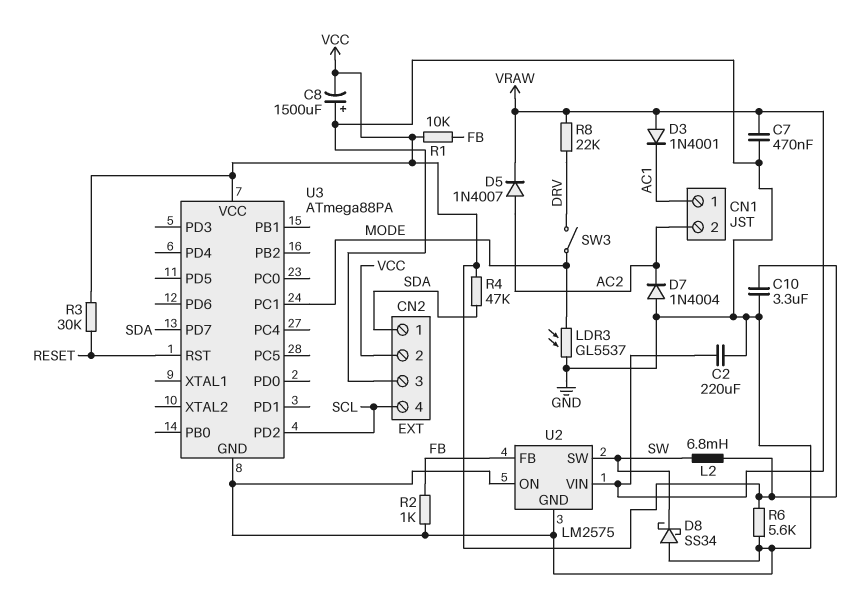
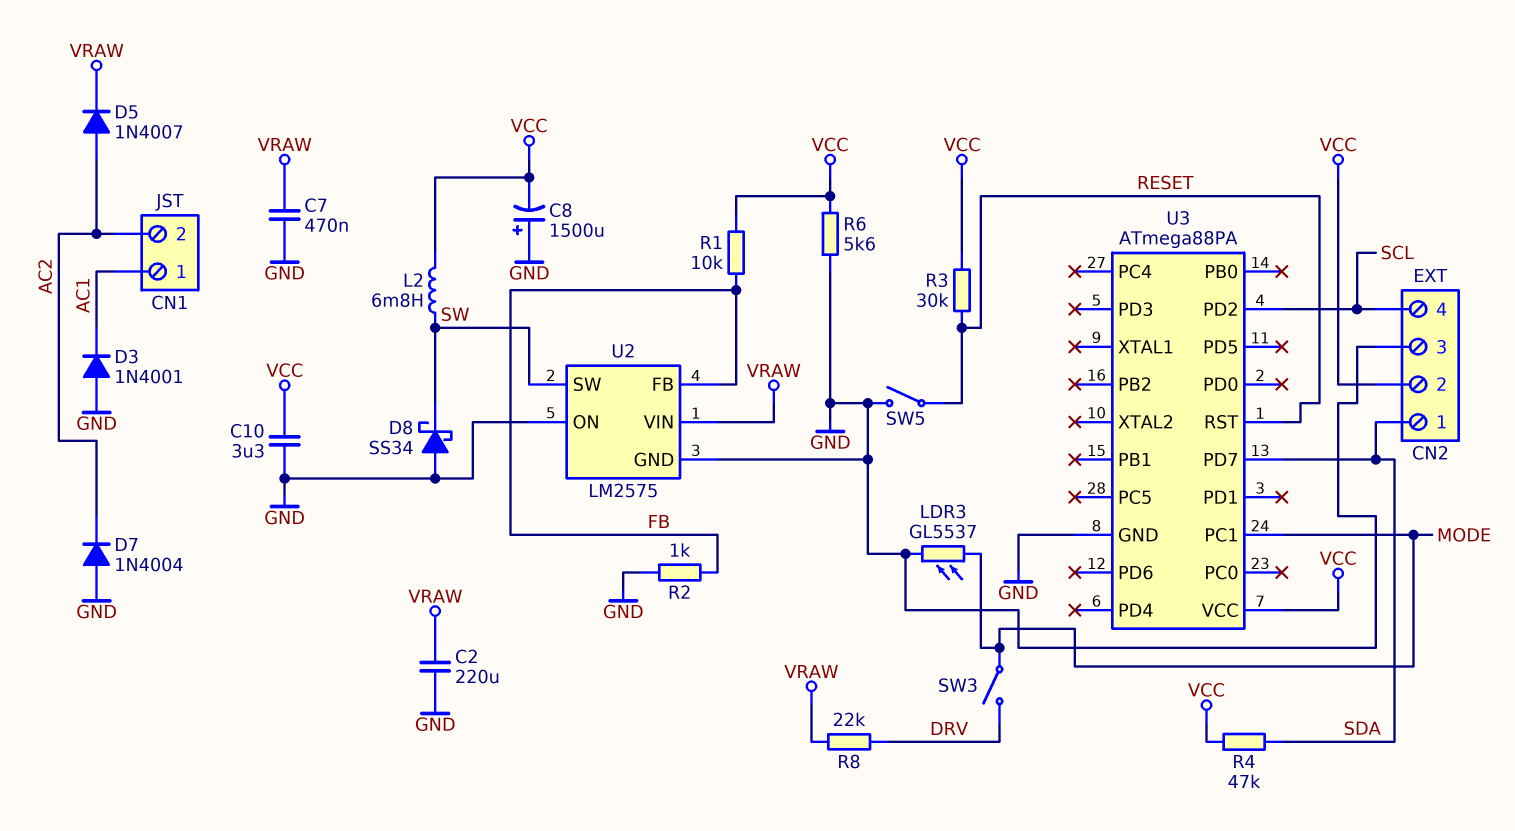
D3: diode 1N4001 (A VRAW, K AC1) -> diode 1N4001 (A GND, K AC1)
SW5: none -> switch (GND, RESET)

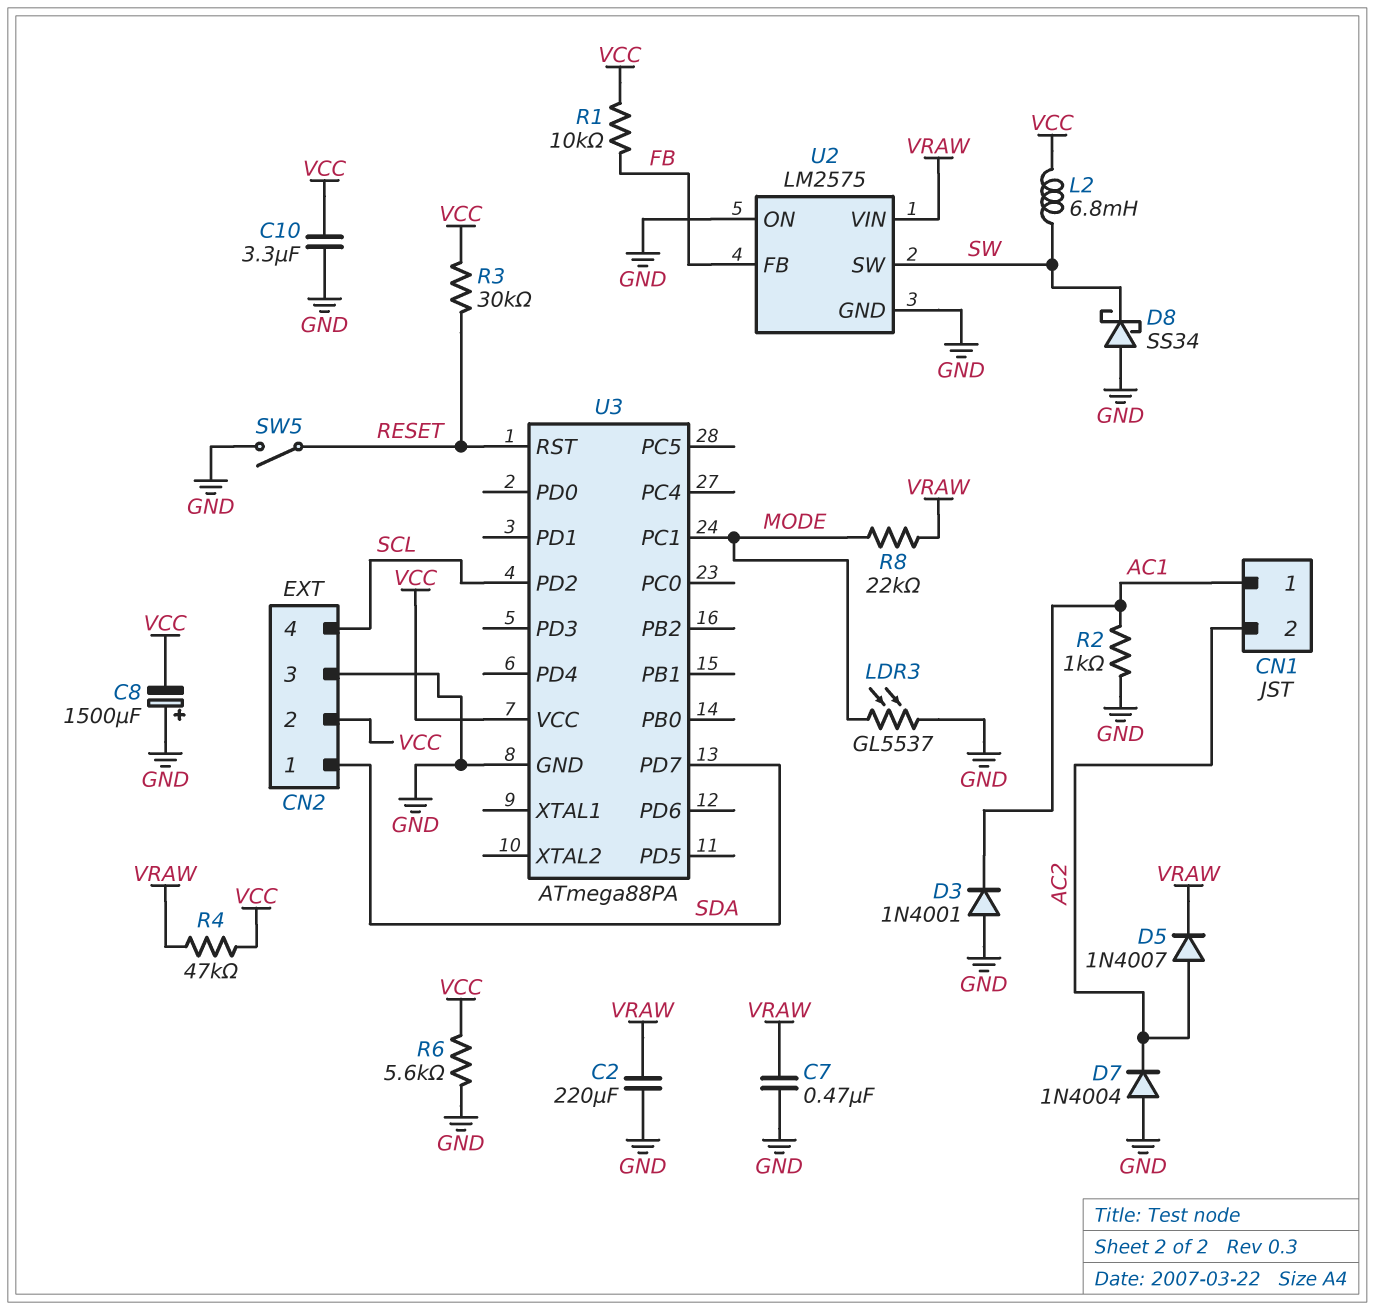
R2: 1k (FB, GND) -> 1k (AC1, GND)
R4: 47k (SDA, VCC) -> 47k (VCC, VRAW)
R8: 22k (DRV, VRAW) -> 22k (MODE, VRAW)
SW3: switch (DRV, MODE) -> none

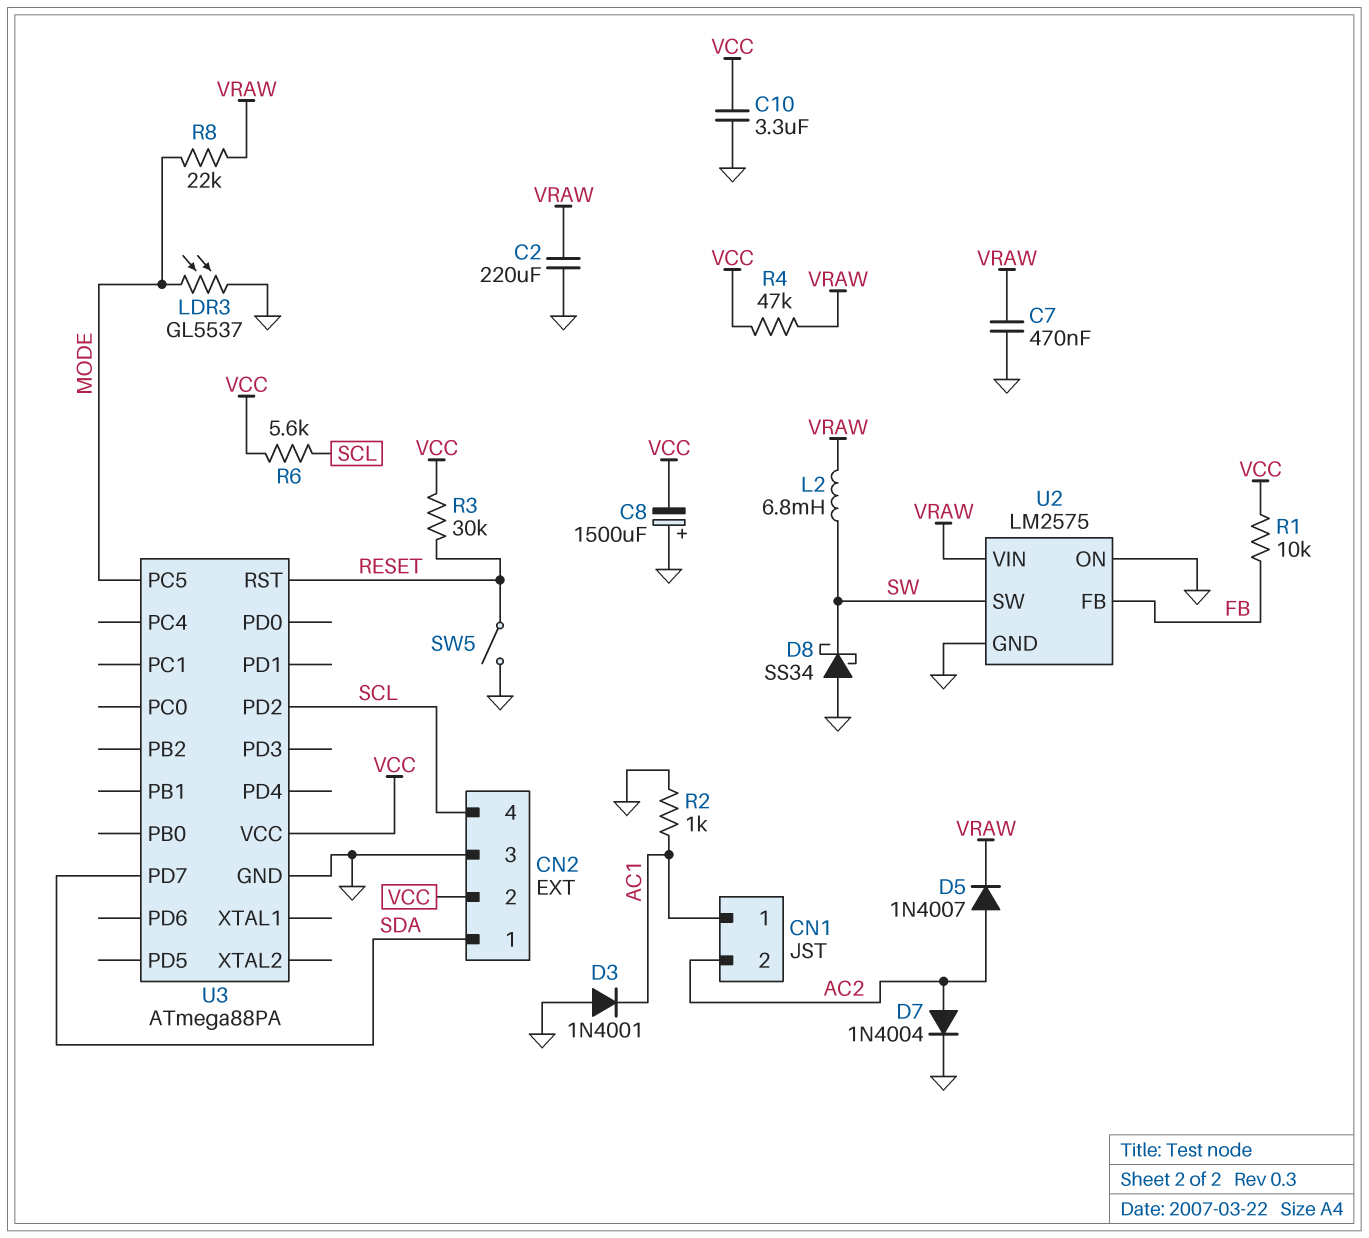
D7: diode 1N4004 (A GND, K AC2) -> diode 1N4004 (A AC2, K GND)
L2: 6.8mH (SW, VCC) -> 6.8mH (SW, VRAW)
R6: 5.6k (GND, VCC) -> 5.6k (SCL, VCC)
U3 pin PC1: MODE -> none
U3 pin PC5: none -> MODE

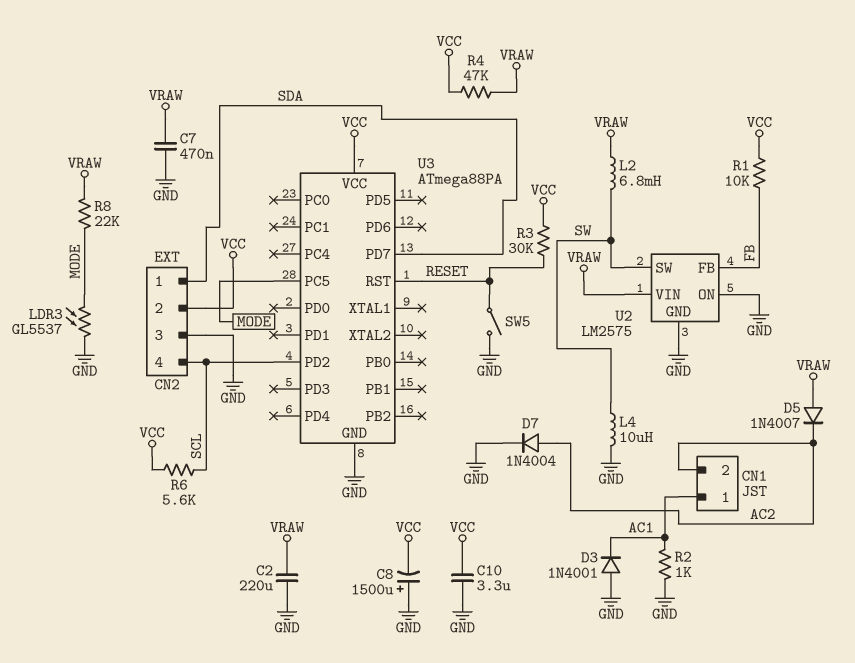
D5: diode 1N4007 (A AC2, K VRAW) -> diode 1N4007 (A VRAW, K AC2)
D8: schottky SS34 (A GND, K SW) -> none
L4: none -> 10uH (GND, SW)

